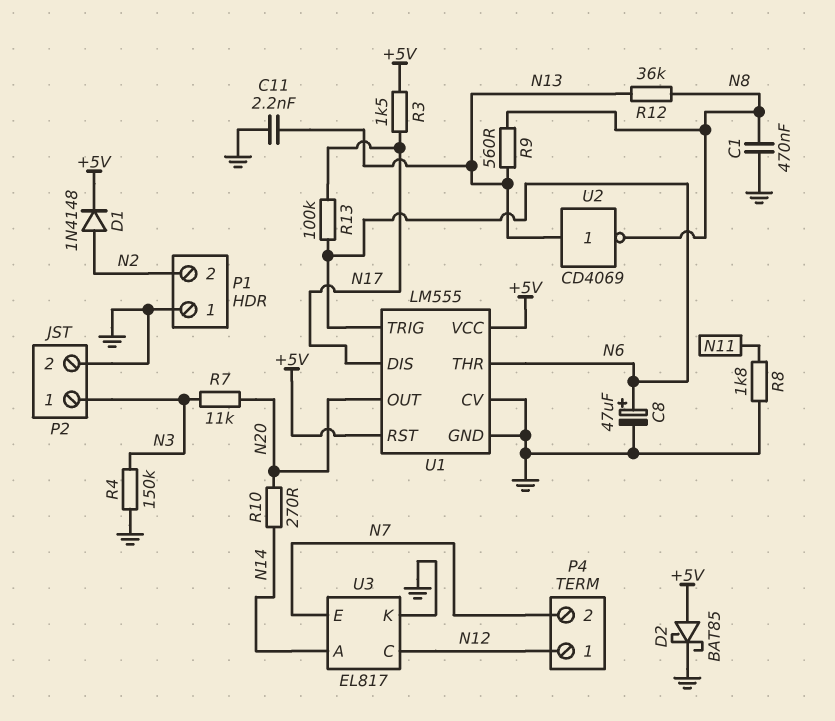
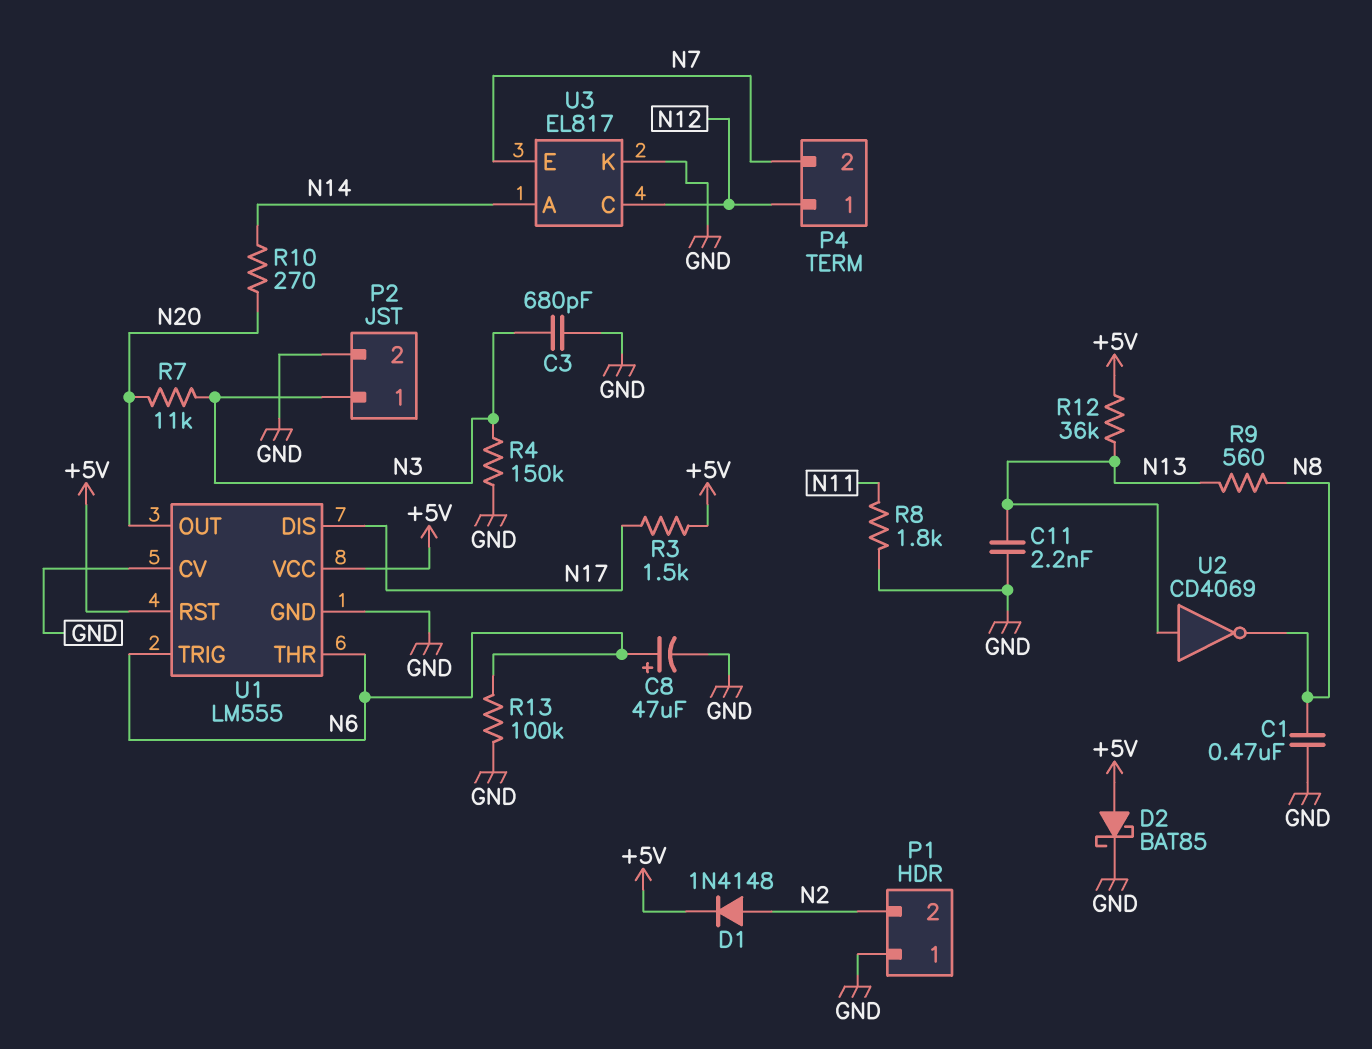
C3: none -> 680pF (GND, N3)
R12: 36k (N8, N13) -> 36k (+5V, N13)
R13: 100k (N6, N17) -> 100k (GND, N6)

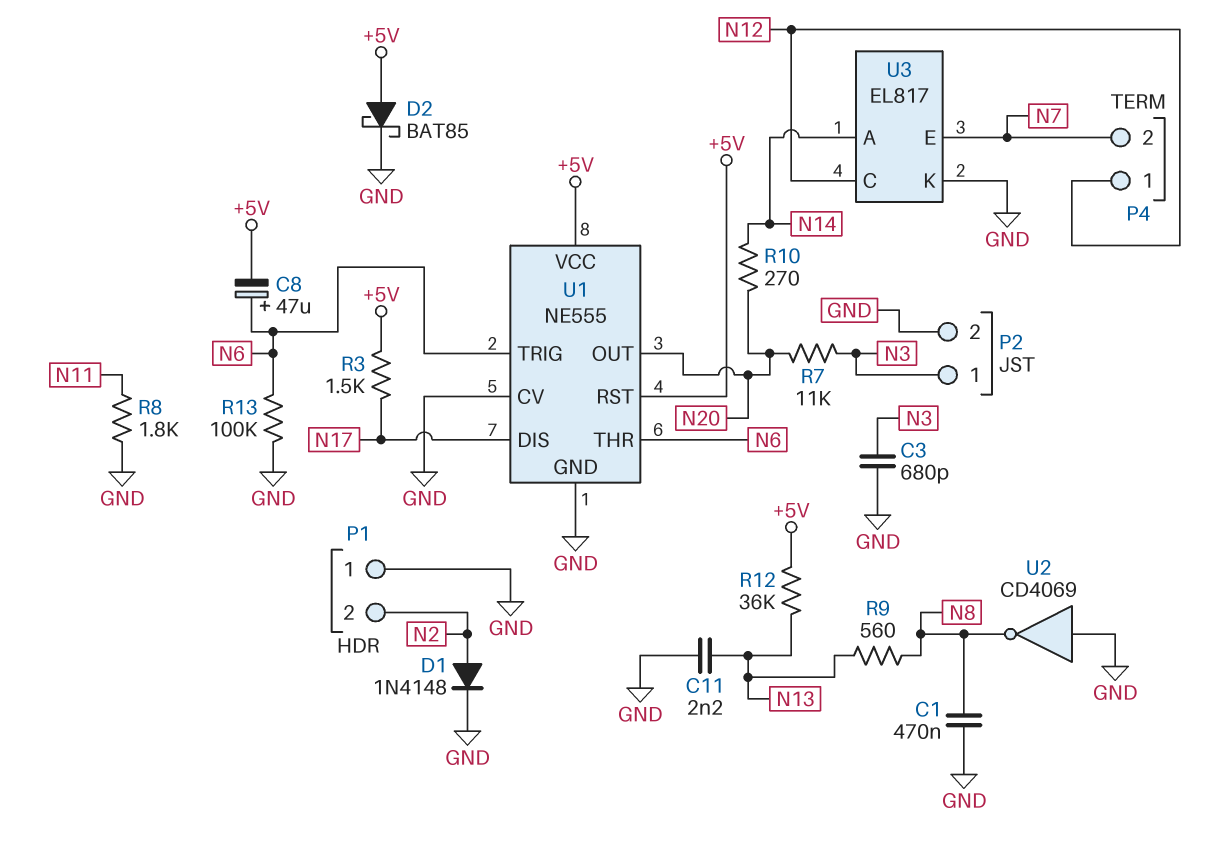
C8: 47uF (plus N6, minus GND) -> 47uF (plus N6, minus +5V)
D1: diode 1N4148 (A N2, K +5V) -> diode 1N4148 (A N2, K GND)
R4: 150k (GND, N3) -> none
U1: LM555 -> NE555
U2: NOT CD4069 (in N13, out N8) -> NOT CD4069 (in GND, out N8)

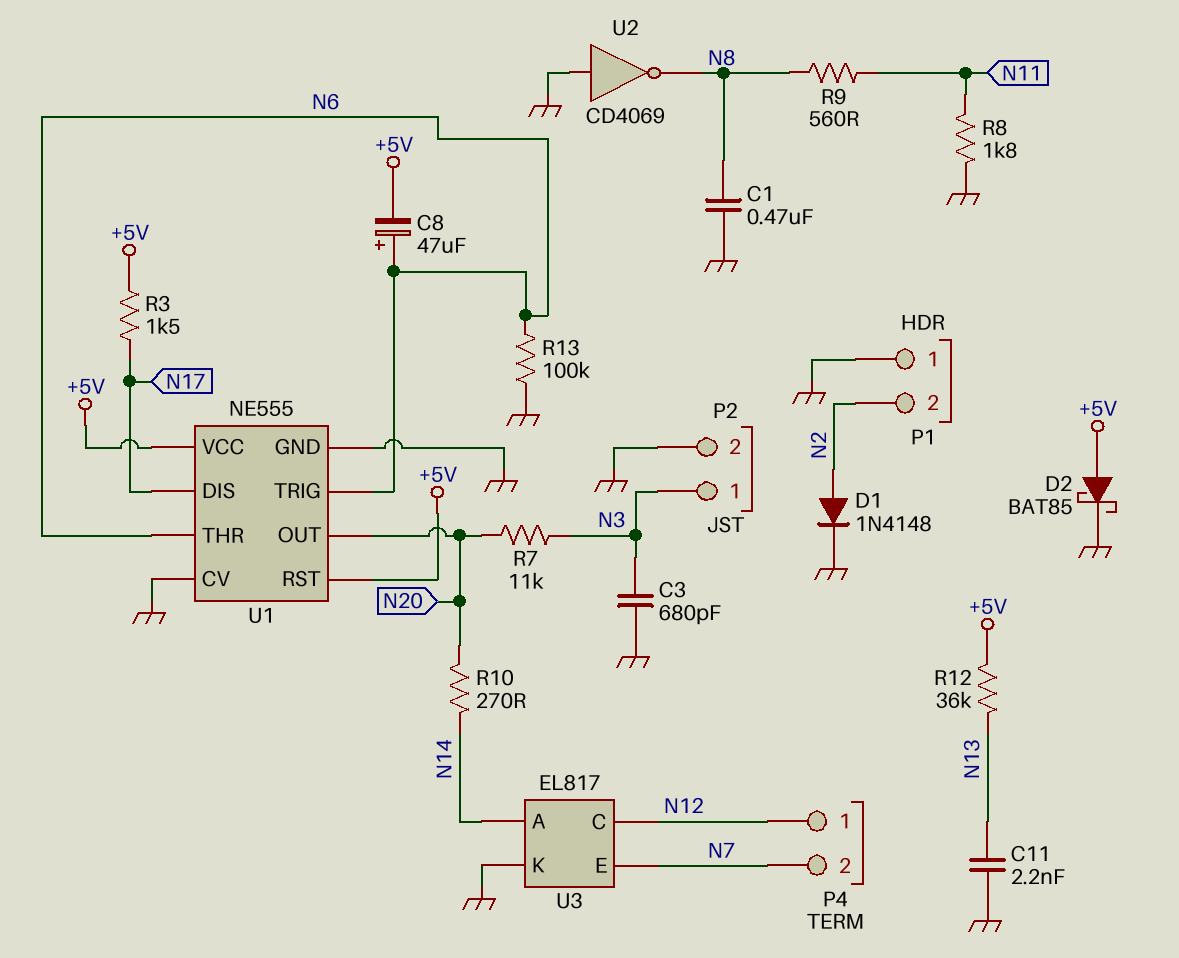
R9: 560 (N8, N13) -> 560 (N8, N11)

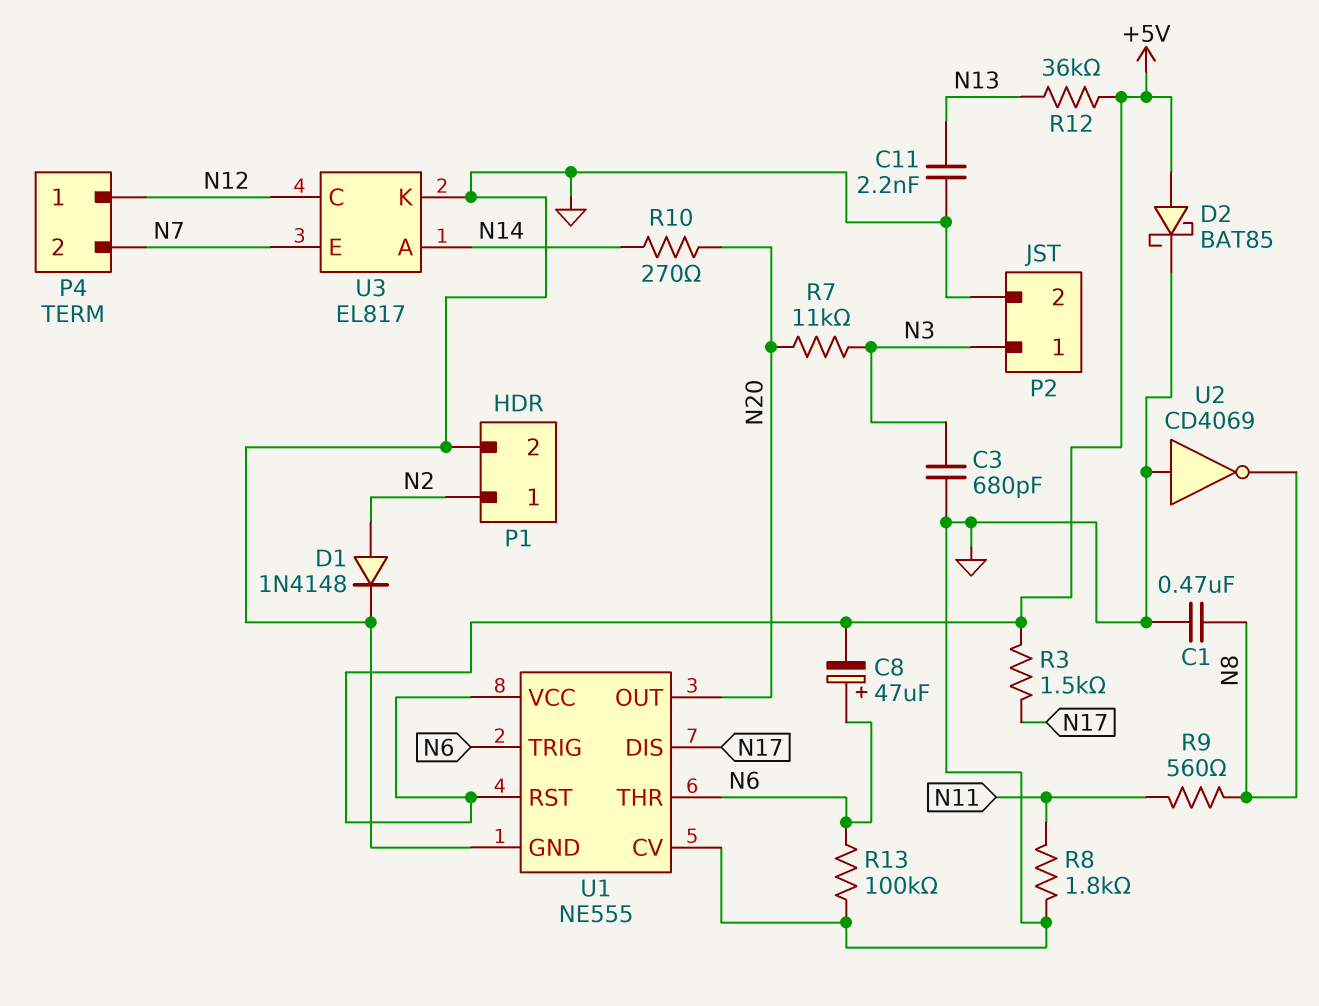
P1 pin 1: GND -> N2
P1 pin 2: N2 -> GND

